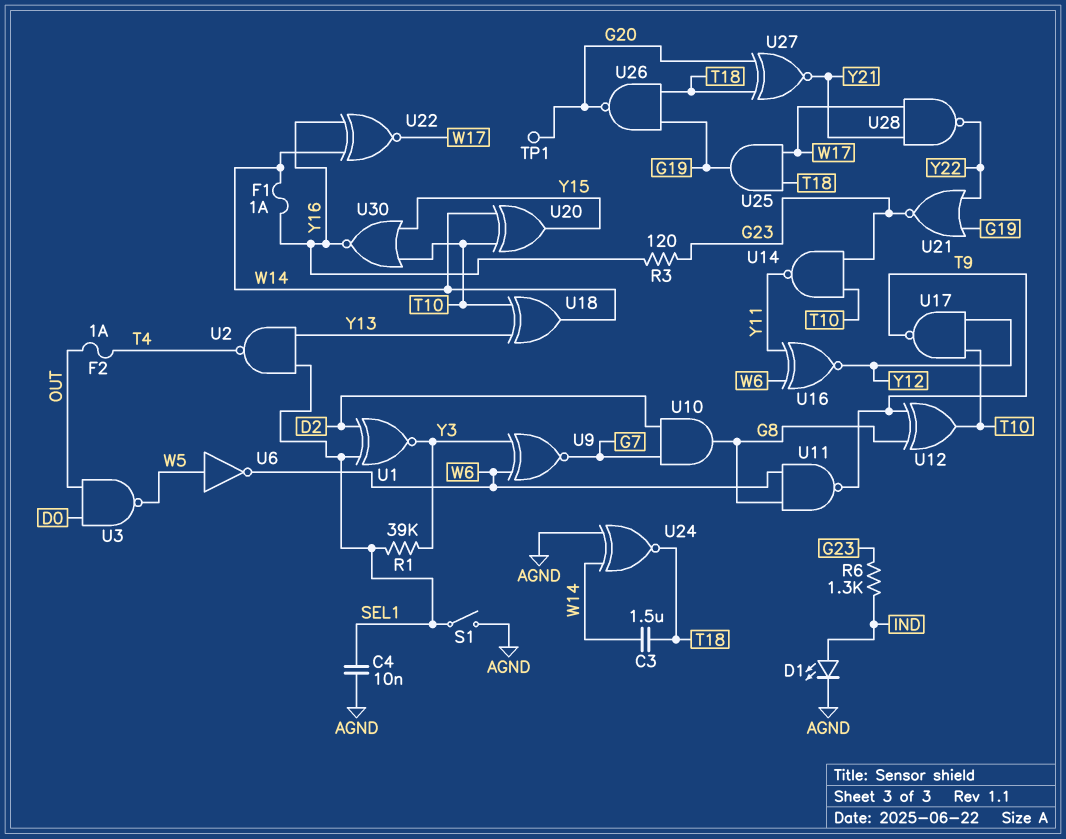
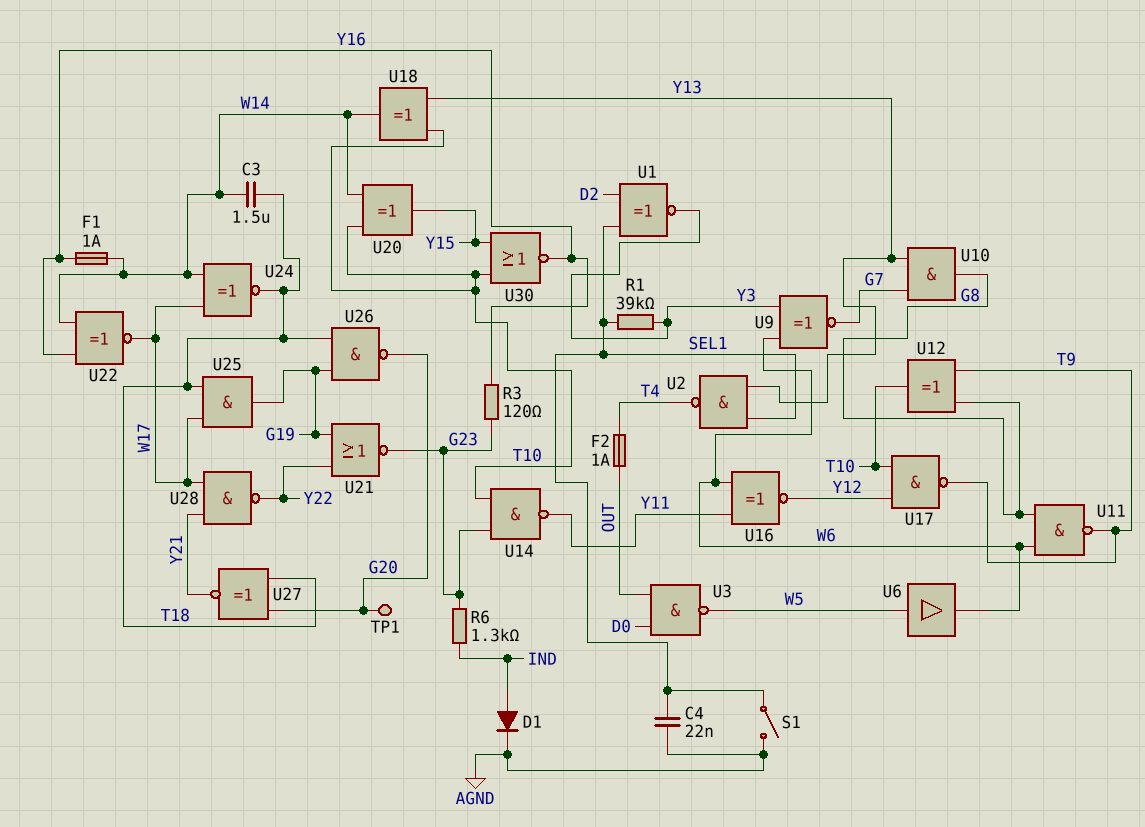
C4: 10nF (AGND, SEL1) -> 22nF (AGND, SEL1)
D1: LED (A IND, K AGND) -> diode (A IND, K AGND)
U6: NOT (in W5, out W6) -> buffer (in W5, out W6)
U10: AND (in D2, in G7, out G8) -> AND (in G7, in Y13, out G8)
U24: XNOR (in AGND, in W14, out T18) -> XNOR (in W14, in W17, out T18)

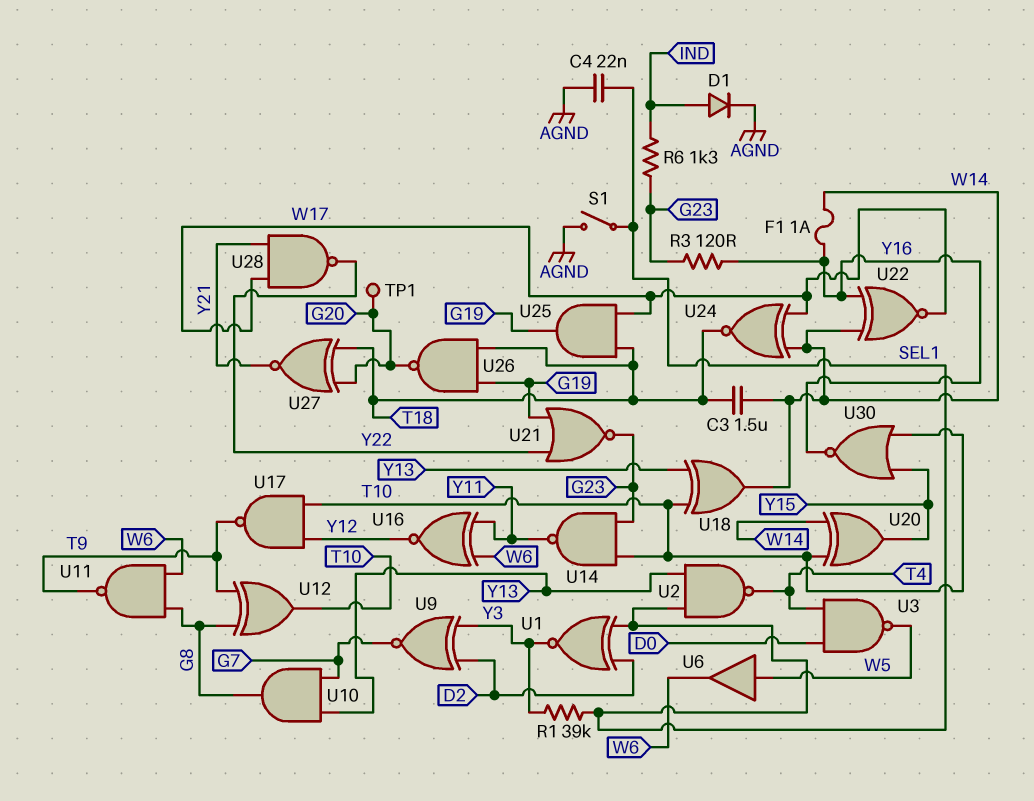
F2: 1A (OUT, T4) -> none
U3: NAND (in D0, in OUT, out W5) -> NAND (in D0, in T4, out W5)
U9: XNOR (in W6, in Y3, out G7) -> XNOR (in D2, in Y3, out G7)

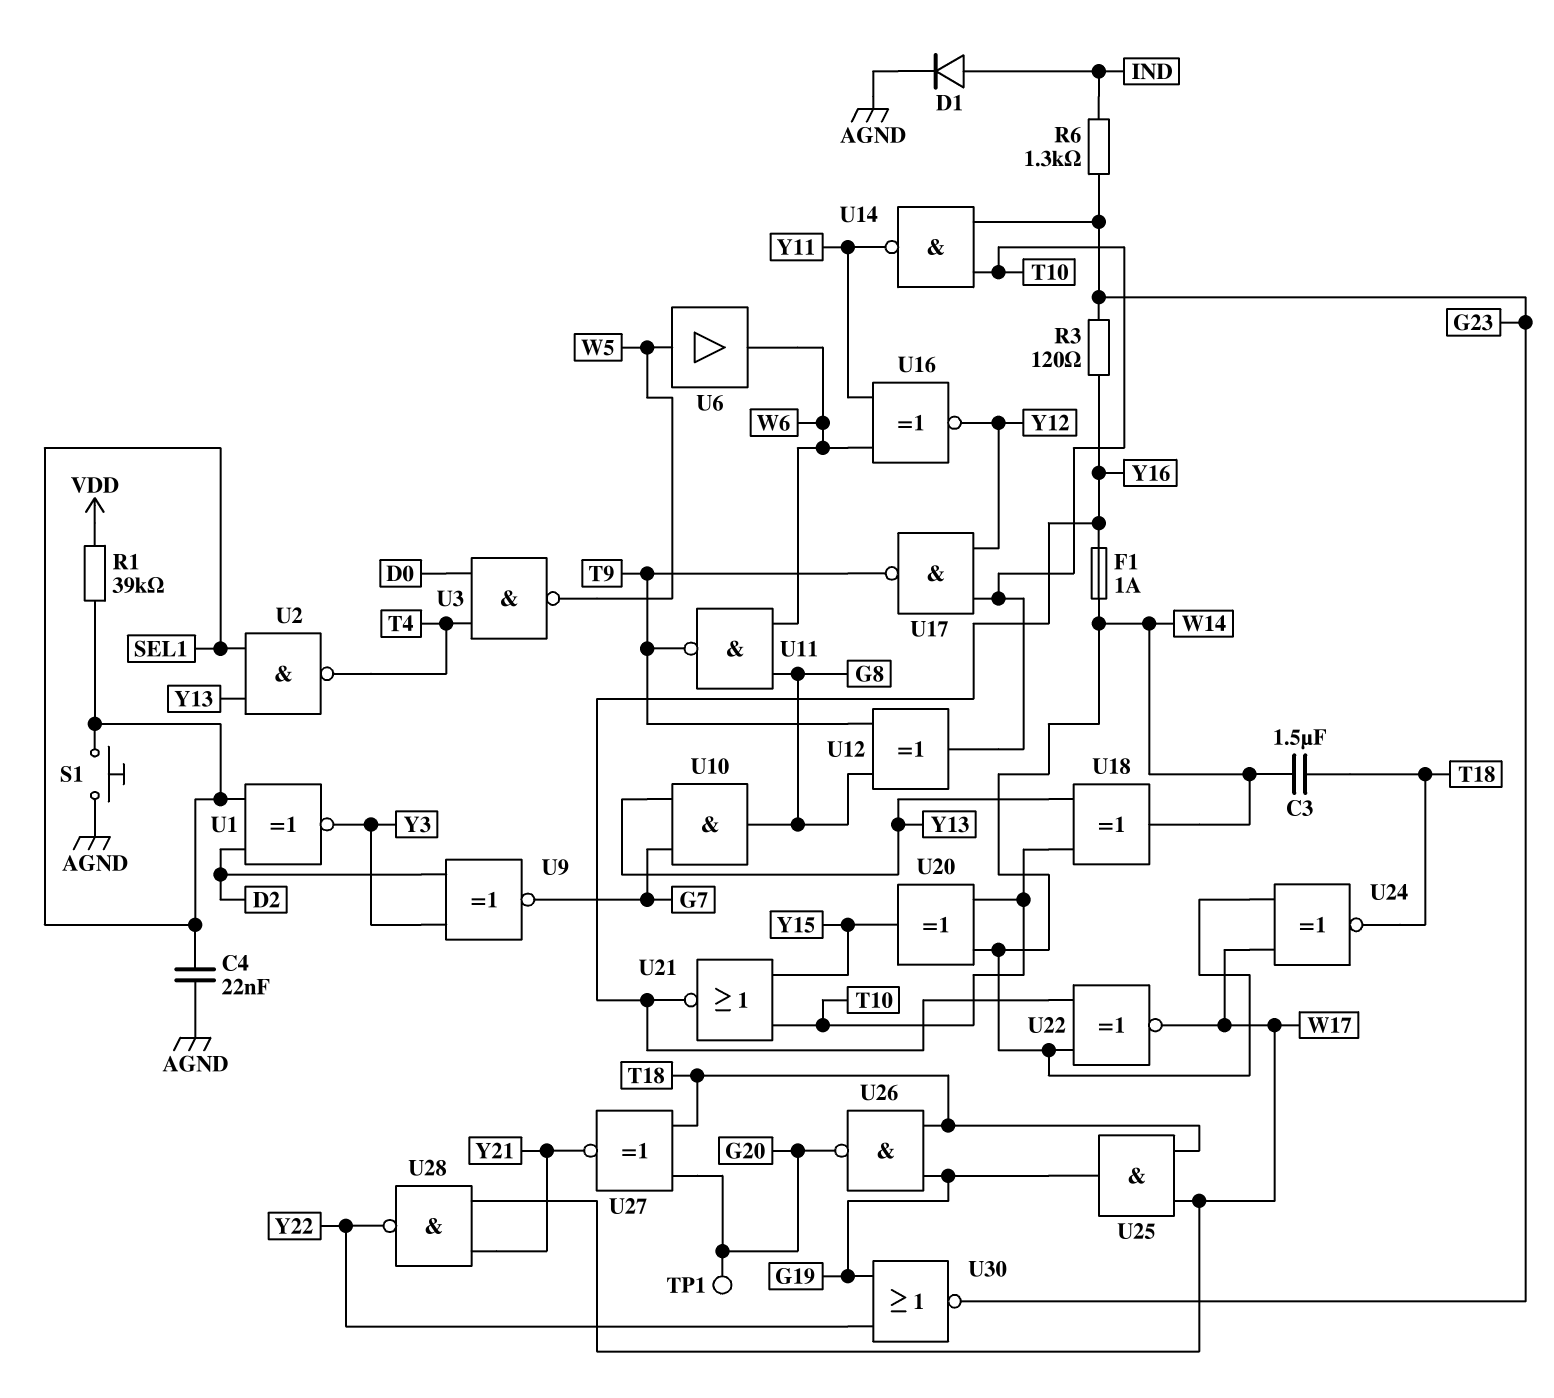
R1: 39k (SEL1, Y3) -> 39k (SEL1, VDD)
S1: switch (AGND, SEL1) -> button (AGND, SEL1)
U21: NOR (in G19, in Y22, out G23) -> NOR (in T10, in Y15, out Y16)
U30: NOR (in T10, in Y15, out Y16) -> NOR (in G19, in Y22, out G23)

